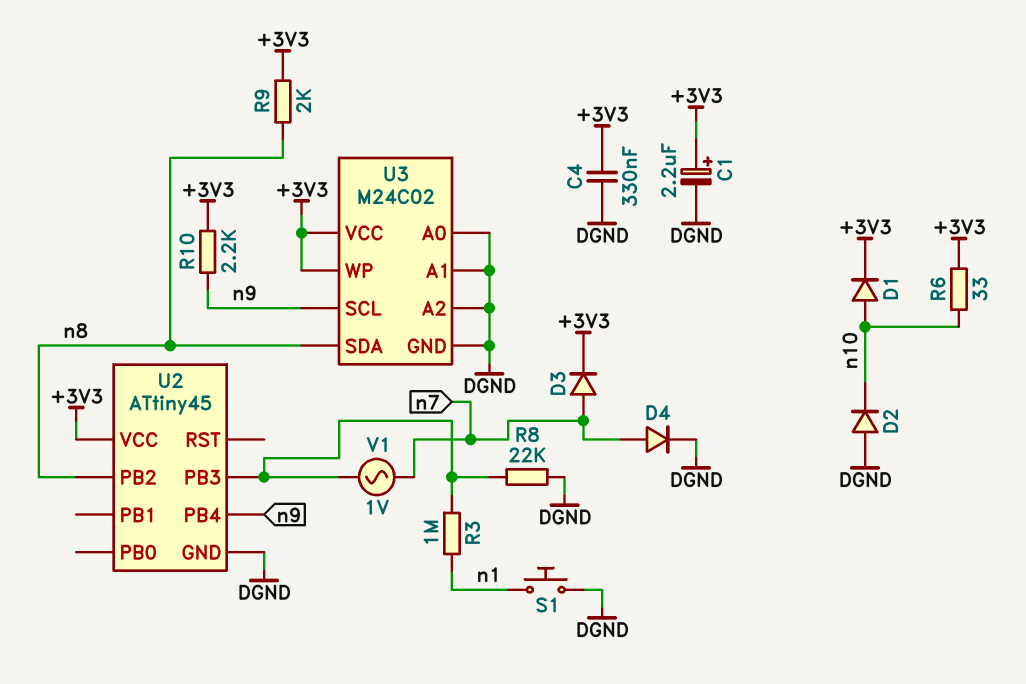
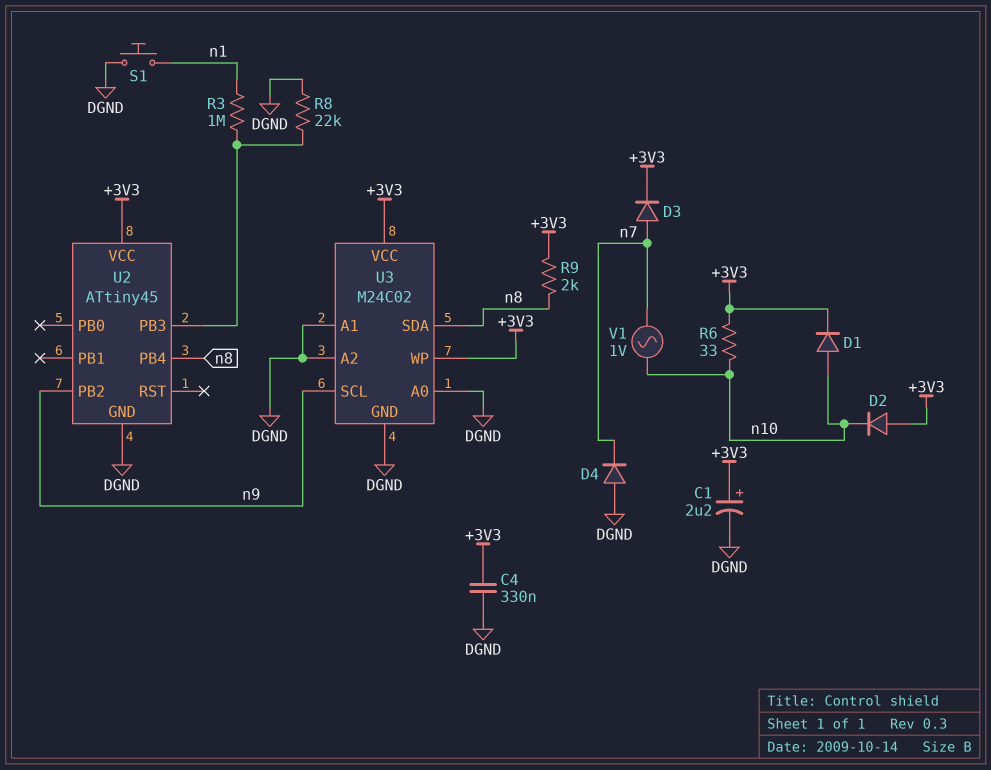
D2: diode (A DGND, K n10) -> diode (A +3V3, K n10)
D4: diode (A n7, K DGND) -> diode (A DGND, K n7)
R10: 2.2k (+3V3, n9) -> none
U2 pin PB2: n8 -> n9
U2 pin PB4: n9 -> n8
V1: AC 1V (U2/PB3, n7) -> AC 1V (n7, n10)

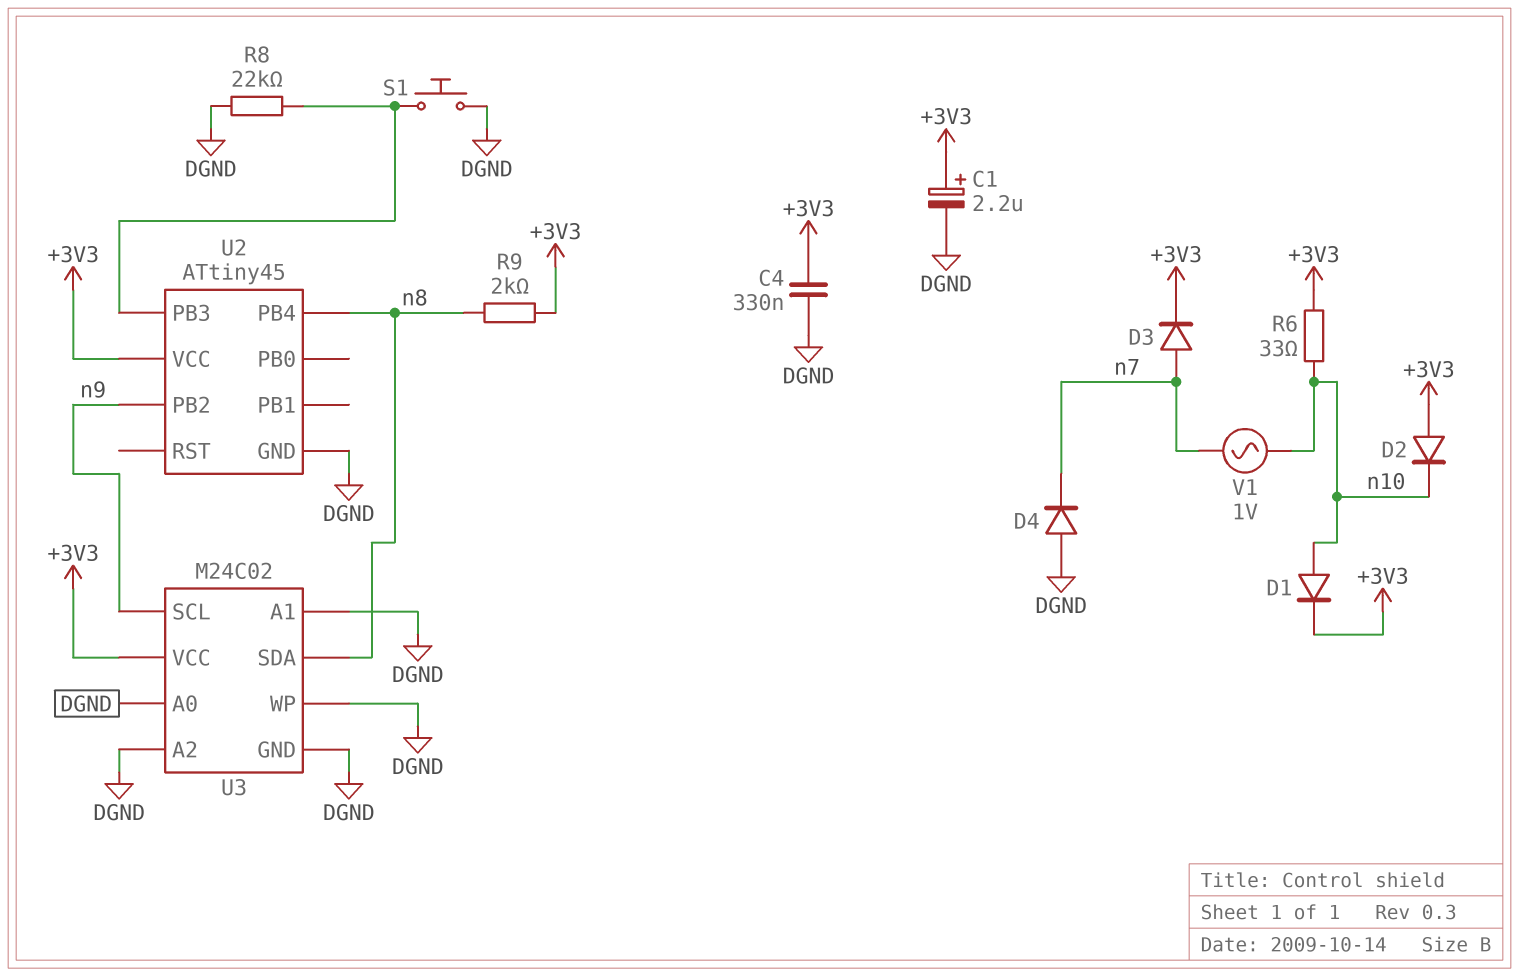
R3: 1M (U2/PB3, n1) -> none
S1: button (DGND, n1) -> button (DGND, U2/PB3)
U3 pin WP: +3V3 -> DGND

